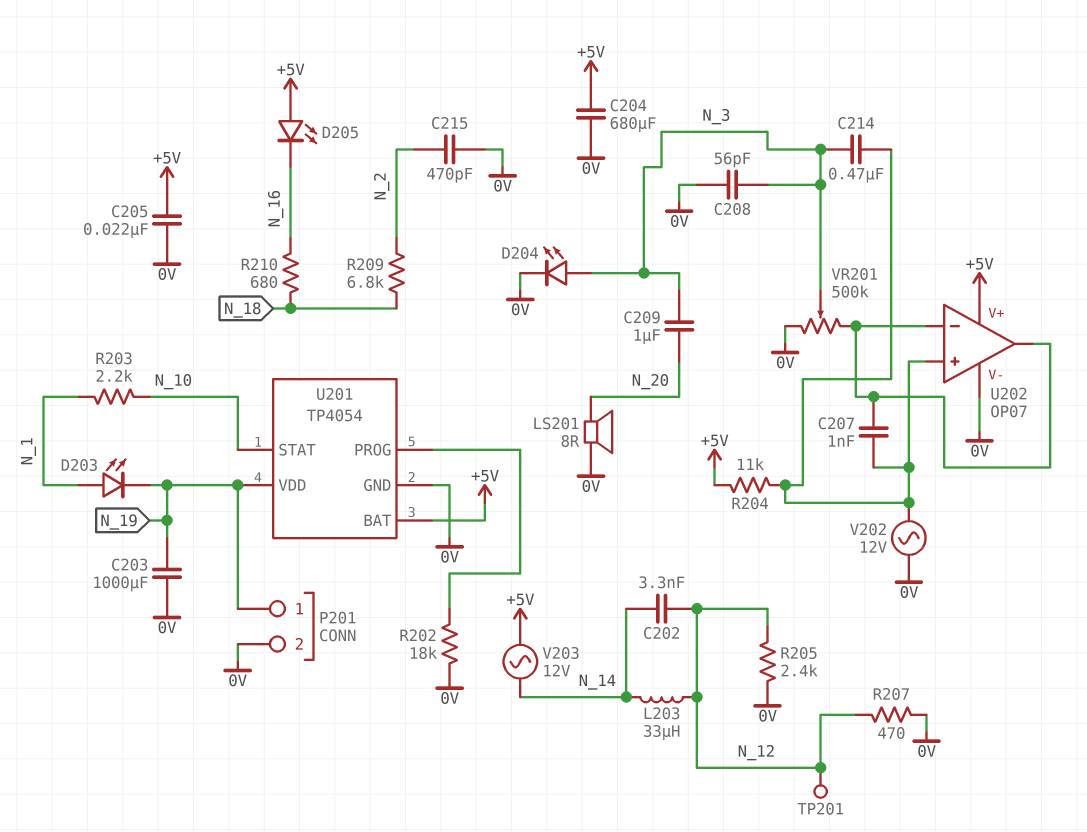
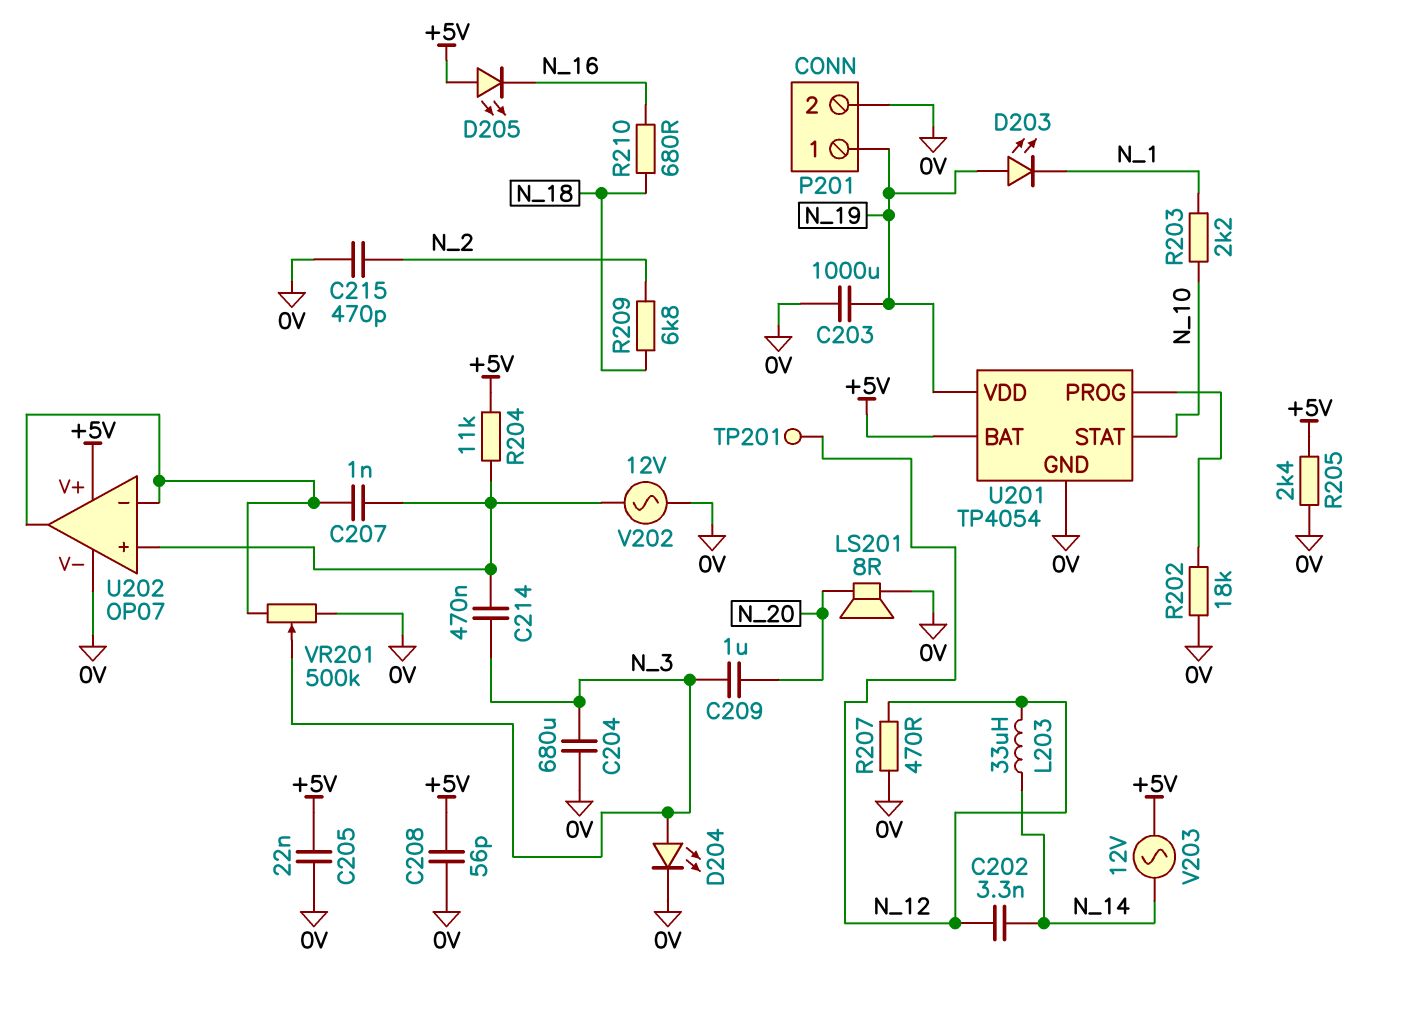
C204: 680uF (+5V, 0V) -> 680uF (0V, N_3)
C208: 56pF (0V, N_3) -> 56pF (+5V, 0V)
D203: LED (A N_1, K N_19) -> LED (A N_19, K N_1)
R205: 2.4k (0V, N_12) -> 2.4k (+5V, 0V)

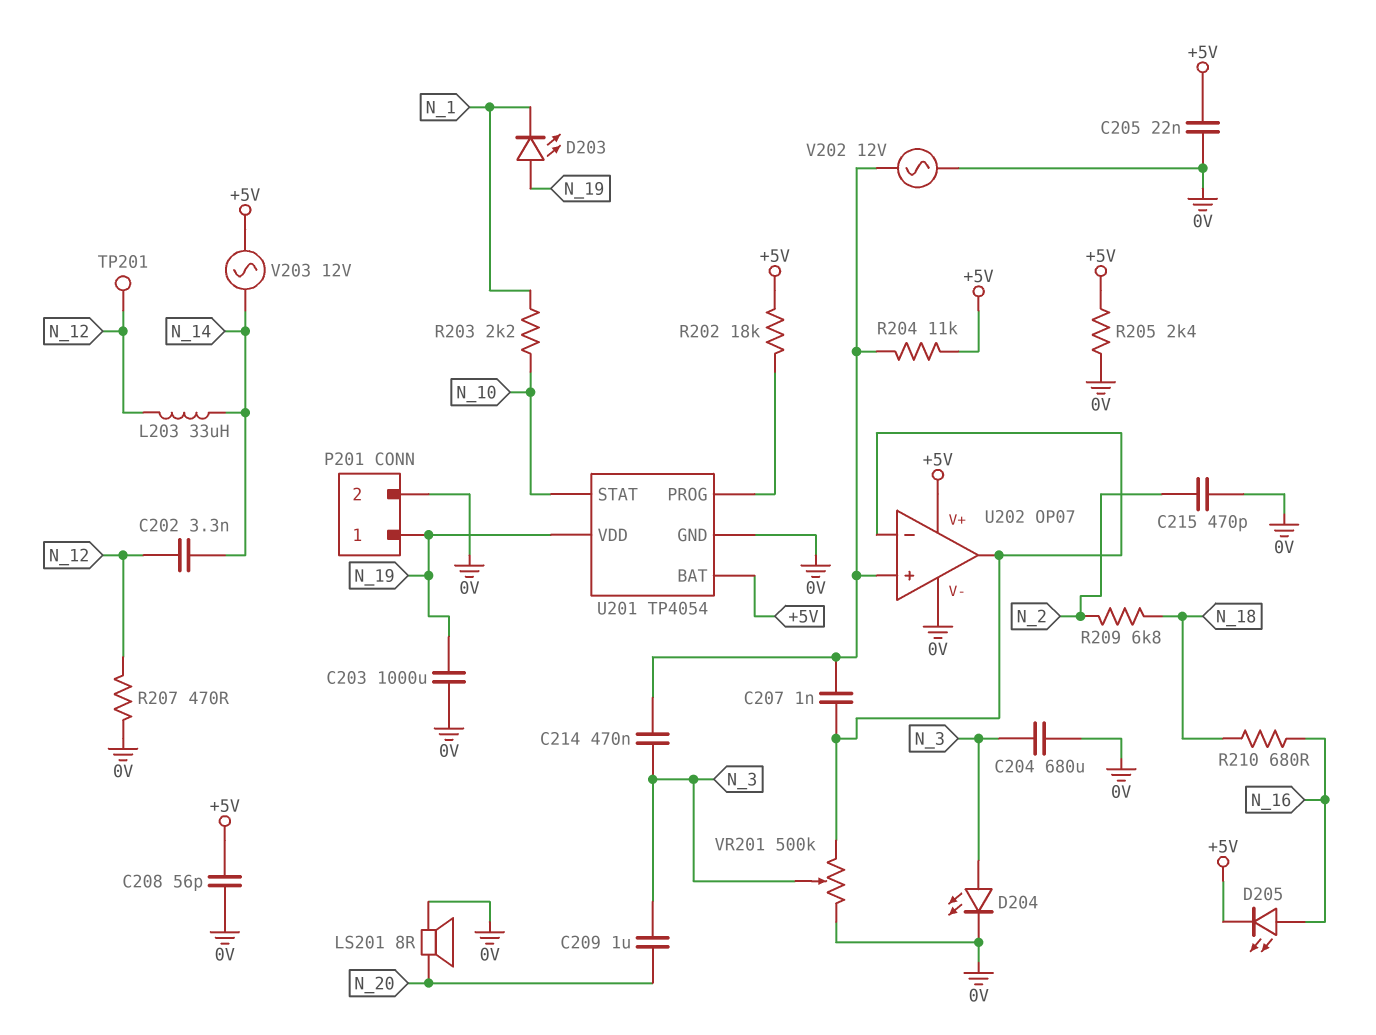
D205: LED (A +5V, K N_16) -> LED (A N_16, K +5V)
R202: 18k (0V, U201/PROG) -> 18k (+5V, U201/PROG)

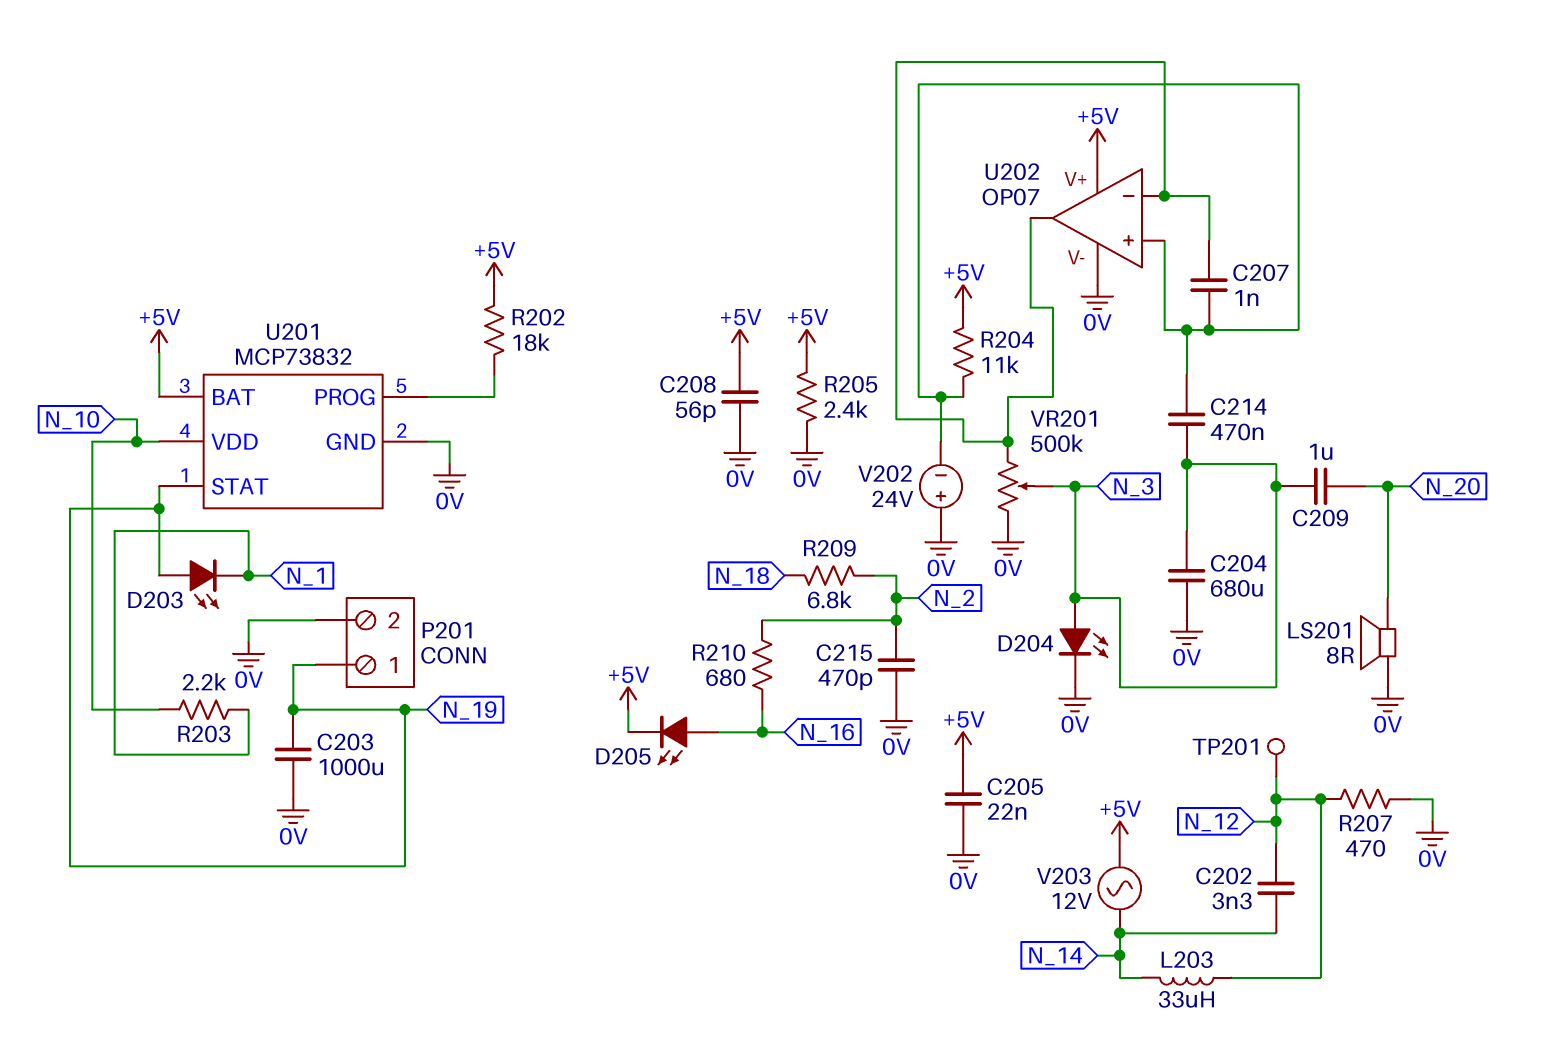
R210: 680 (N_16, N_18) -> 680 (N_2, N_16)
U201: TP4054 -> MCP73832
U201 pin STAT: N_10 -> N_19
U201 pin VDD: N_19 -> N_10
V202: AC 12V (0V, U202/in+) -> 24V (plus 0V, minus U202/in+)

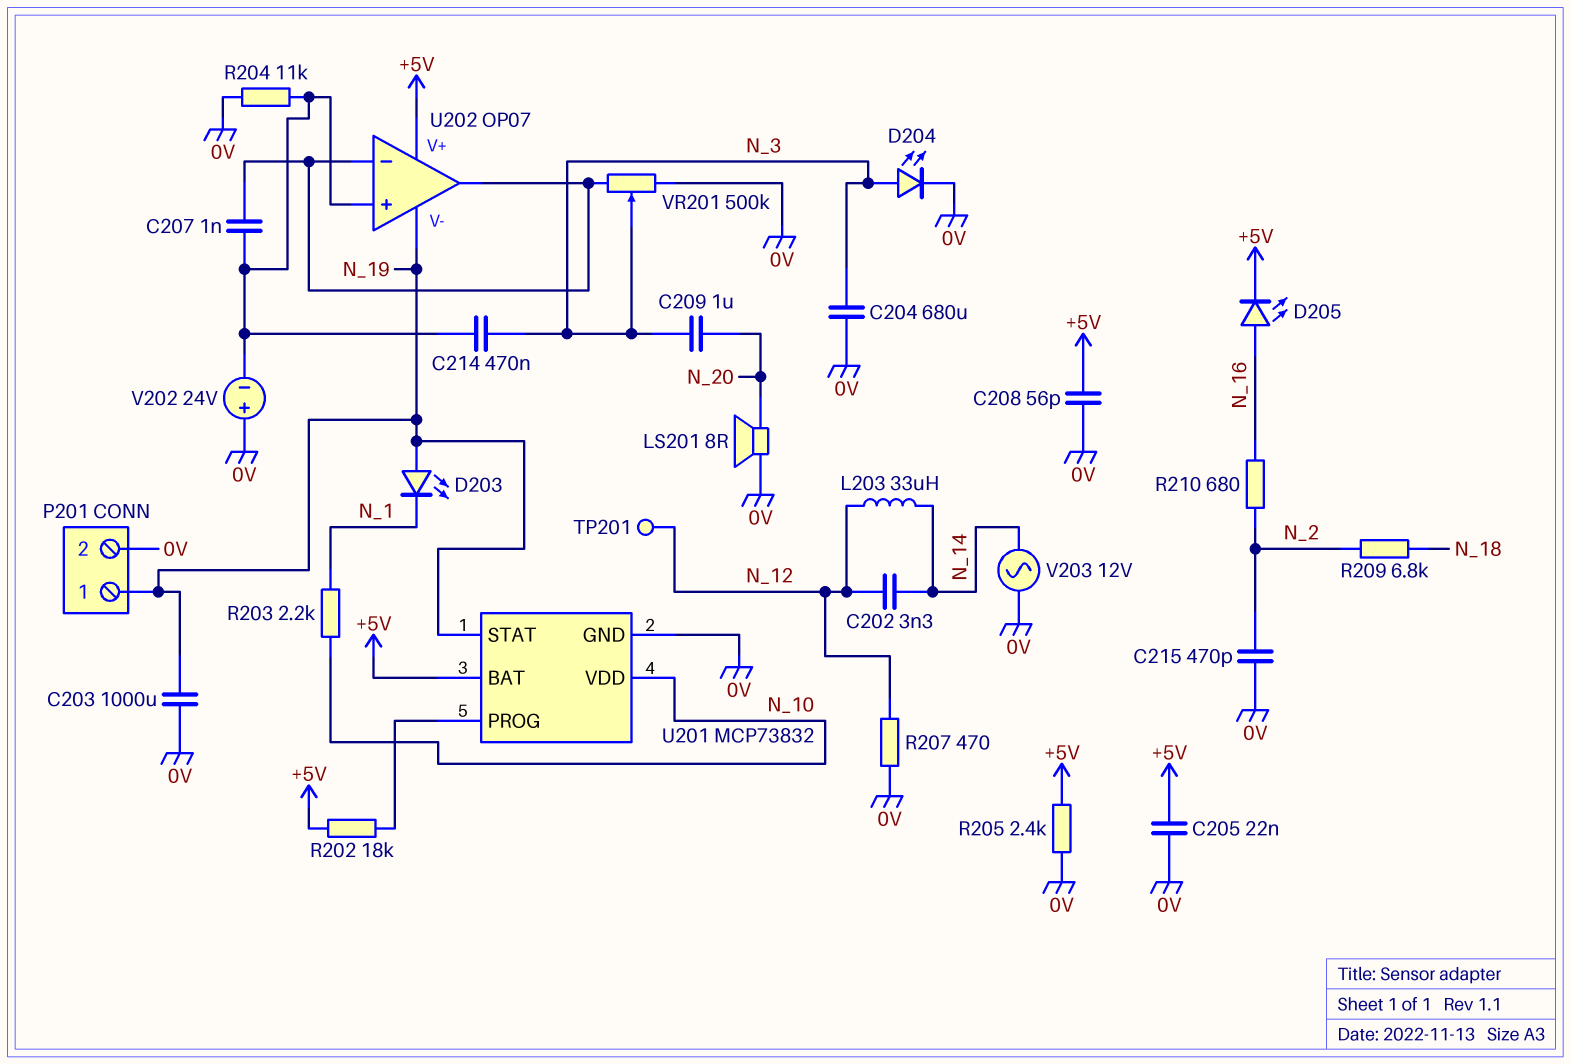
R204: 11k (+5V, U202/in+) -> 11k (0V, U202/in+)
U202 pin V-: 0V -> N_19
V203: AC 12V (+5V, N_14) -> AC 12V (0V, N_14)

